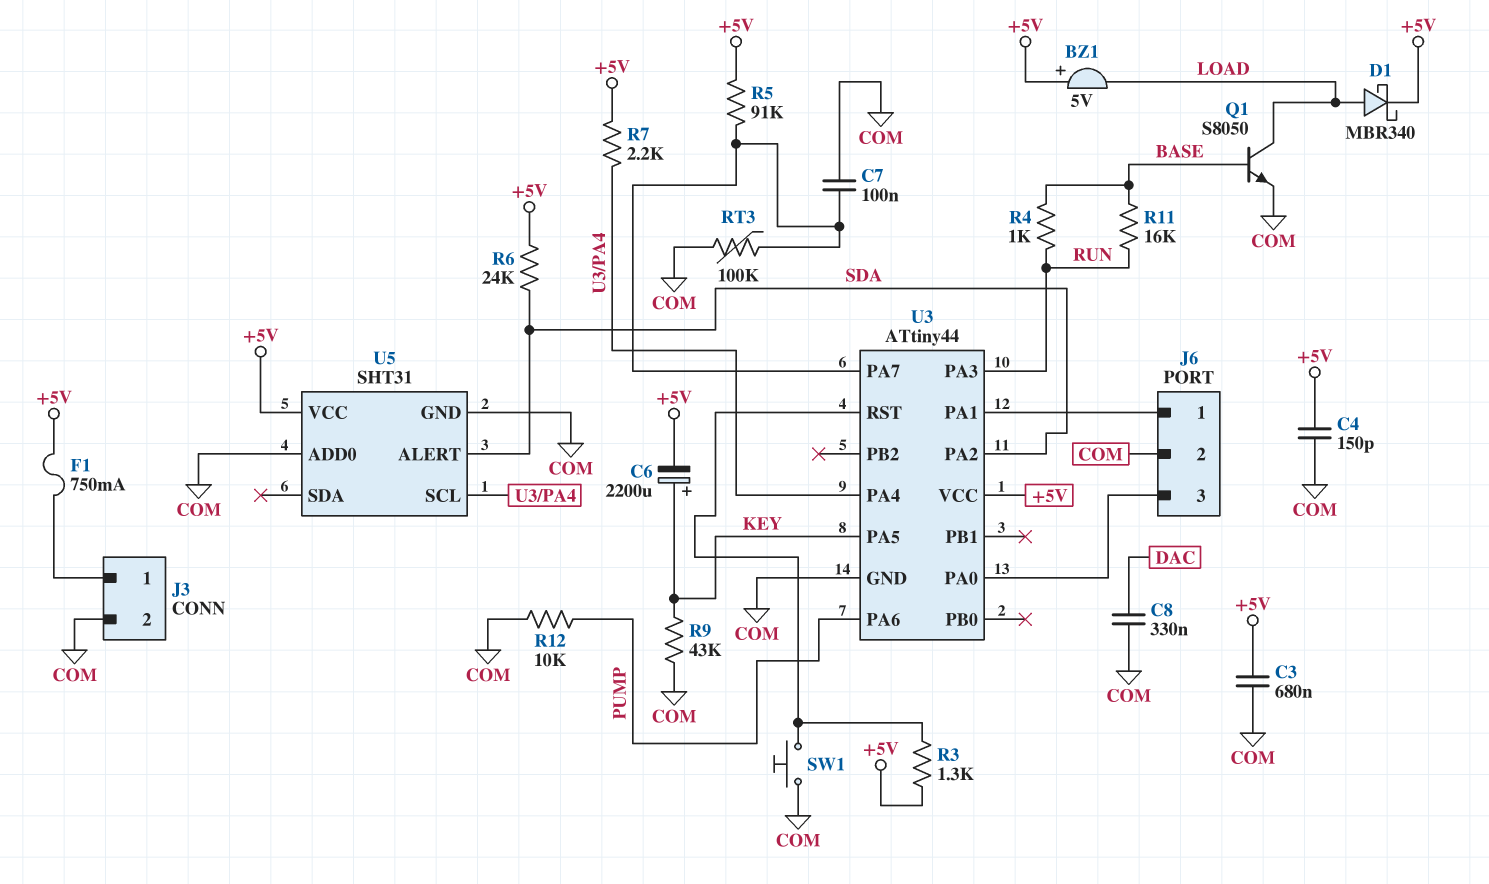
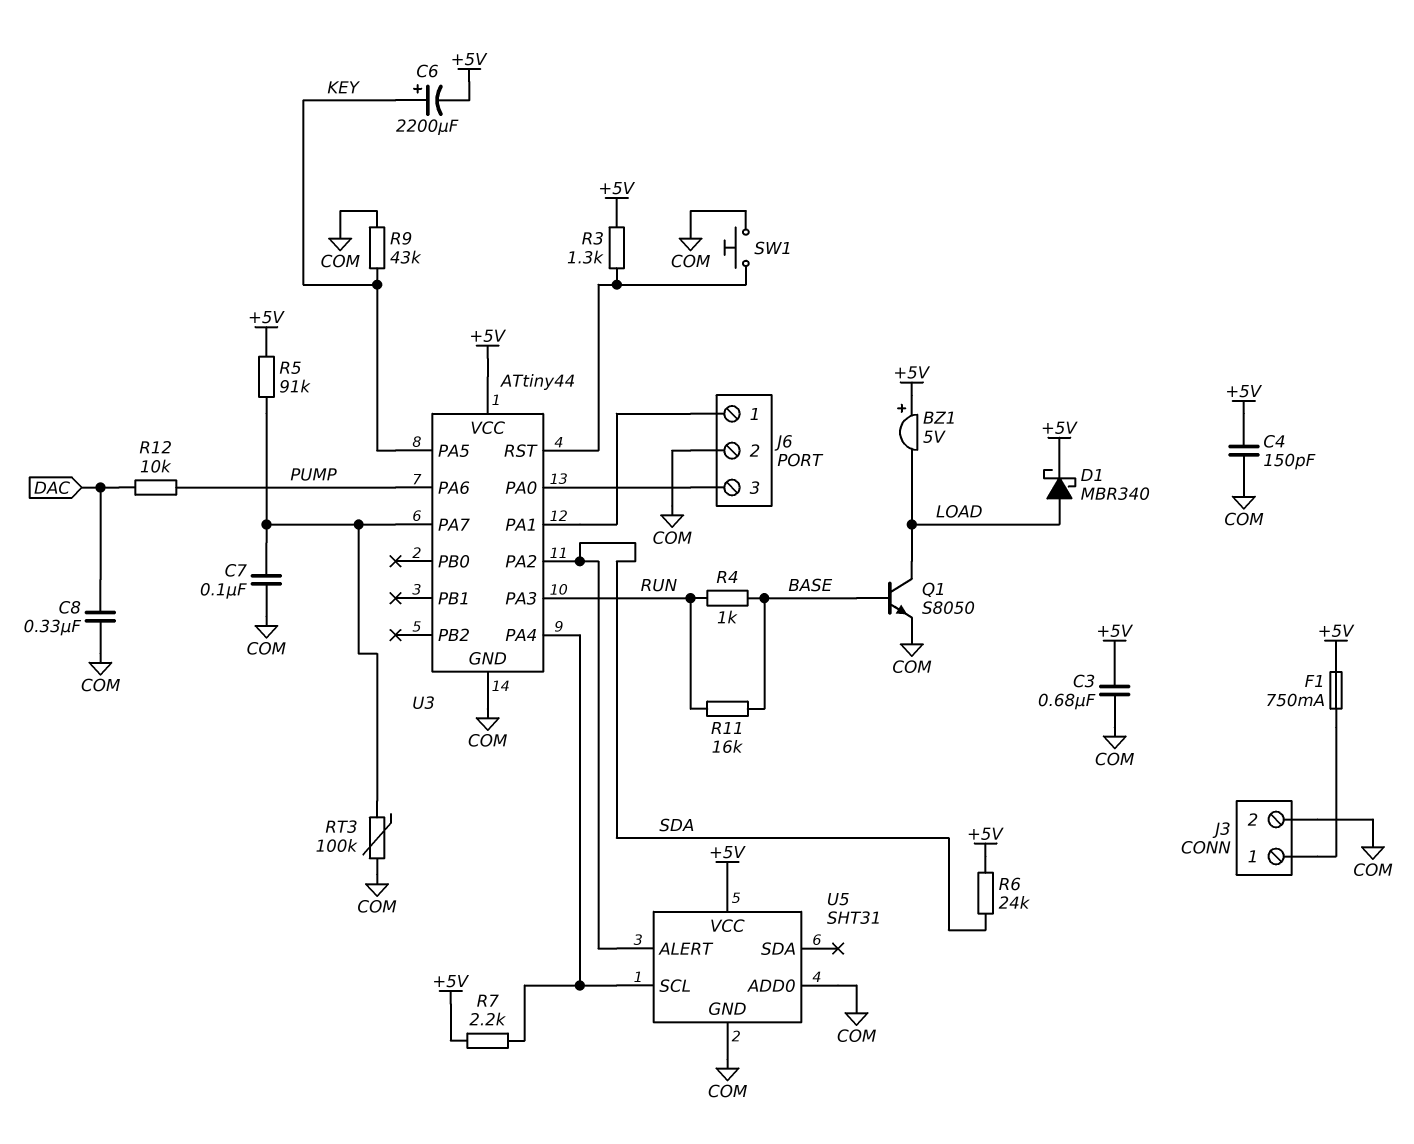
R12: 10k (COM, PUMP) -> 10k (DAC, PUMP)

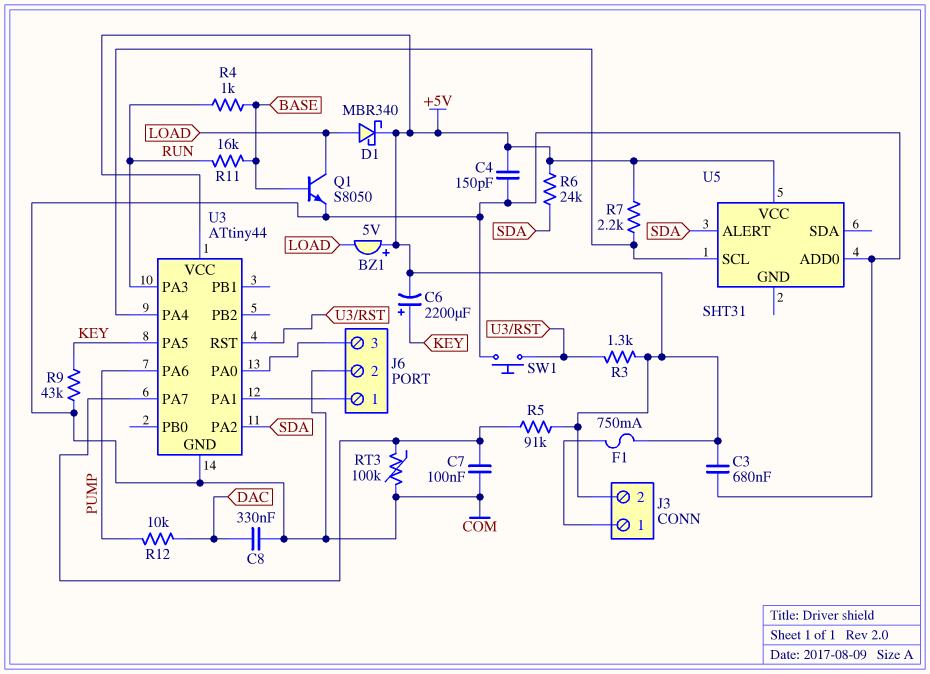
J3 pin 2: COM -> +5V
U5 pin GND: COM -> none

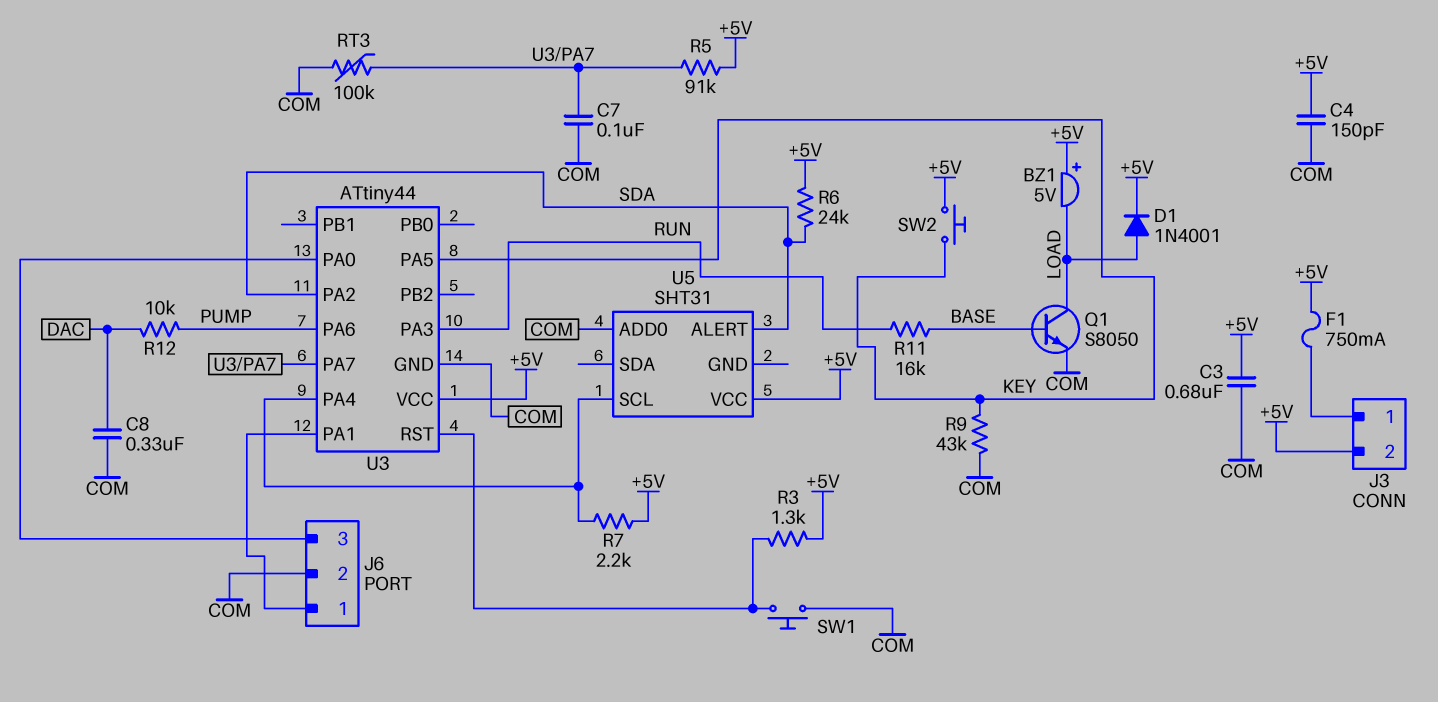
C6: 2200uF (plus KEY, minus +5V) -> none
D1: schottky MBR340 (A LOAD, K +5V) -> diode 1N4001 (A LOAD, K +5V)
R4: 1k (BASE, RUN) -> none
SW2: none -> button (+5V, KEY)

